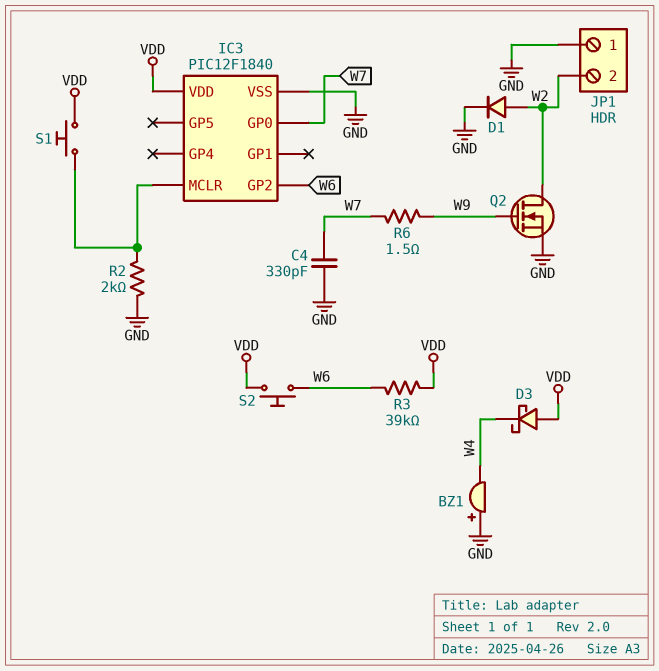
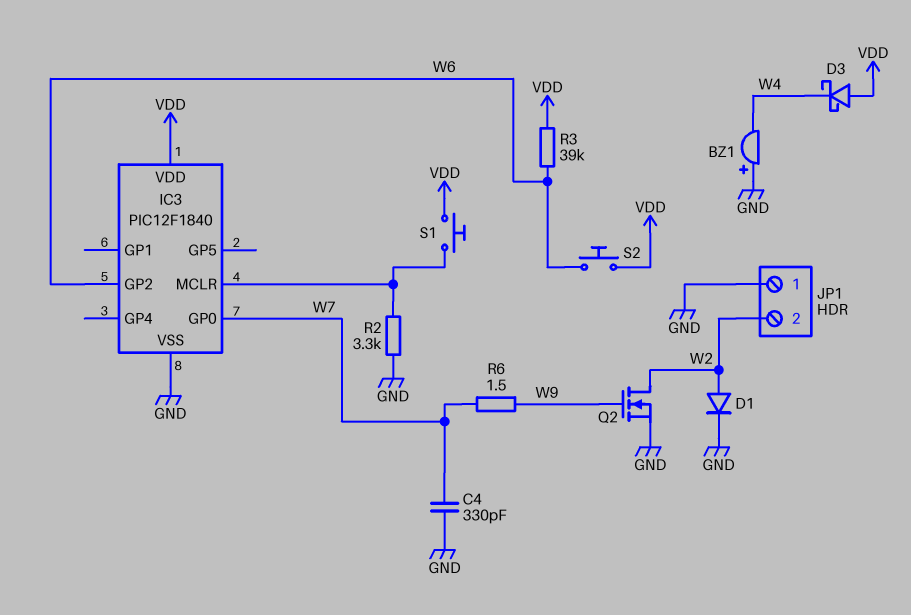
R2: 2k (GND, IC3/MCLR) -> 3.3k (GND, IC3/MCLR)

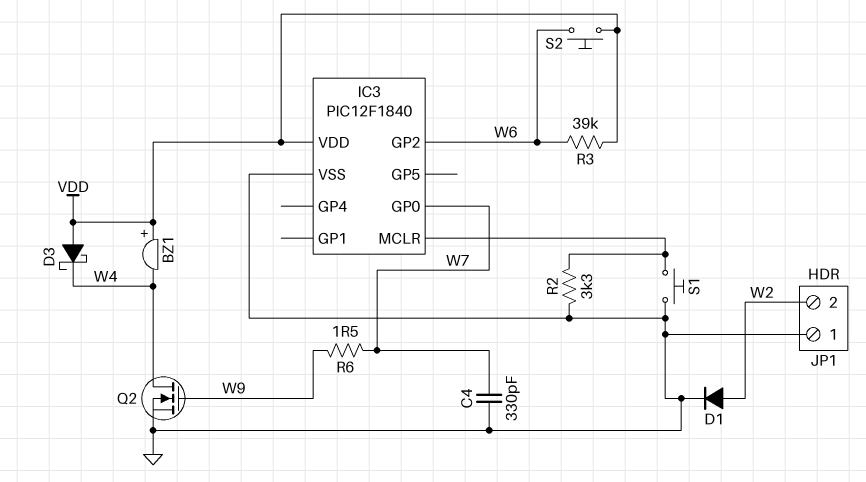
BZ1: buzzer (plus GND, minus W4) -> buzzer (plus VDD, minus W4)
Q2: NMOS (G W9, D W2, S GND) -> NMOS (G W9, D W4, S GND)
S1: button (IC3/MCLR, VDD) -> button (GND, IC3/MCLR)

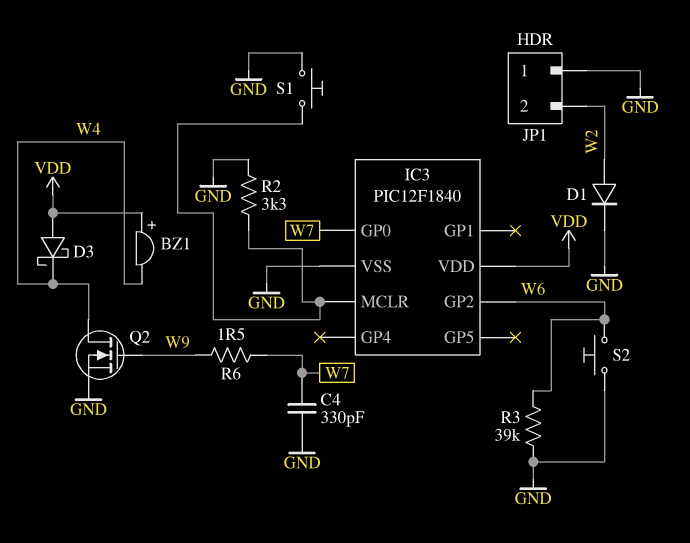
R3: 39k (VDD, W6) -> 39k (GND, W6)
S2: button (VDD, W6) -> button (GND, W6)

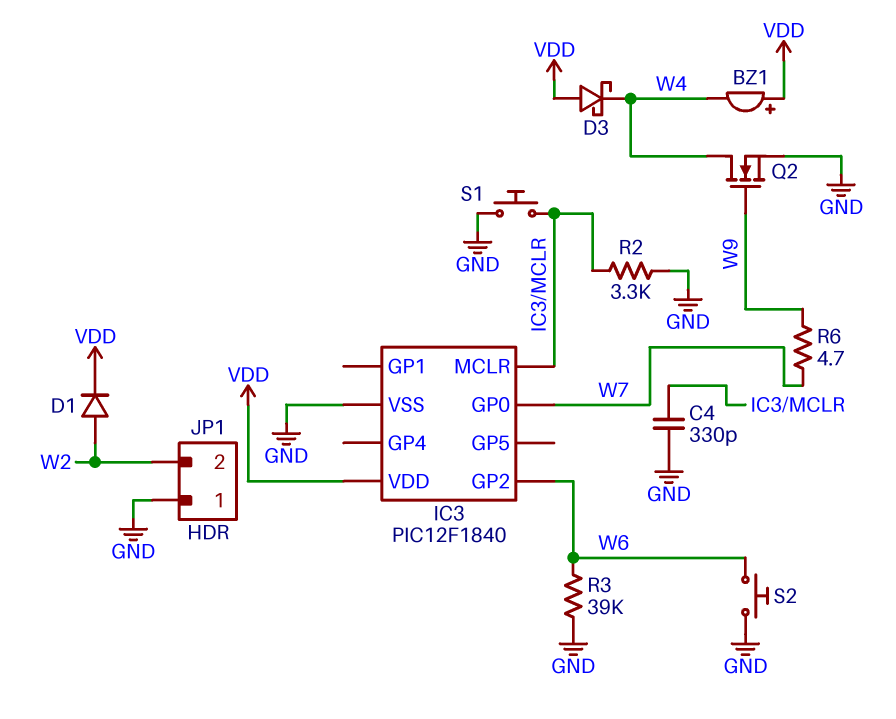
C4: 330pF (GND, W7) -> 330pF (GND, IC3/MCLR)
D1: diode (A W2, K GND) -> diode (A W2, K VDD)
R6: 1.5 (W7, W9) -> 4.7 (W7, W9)

